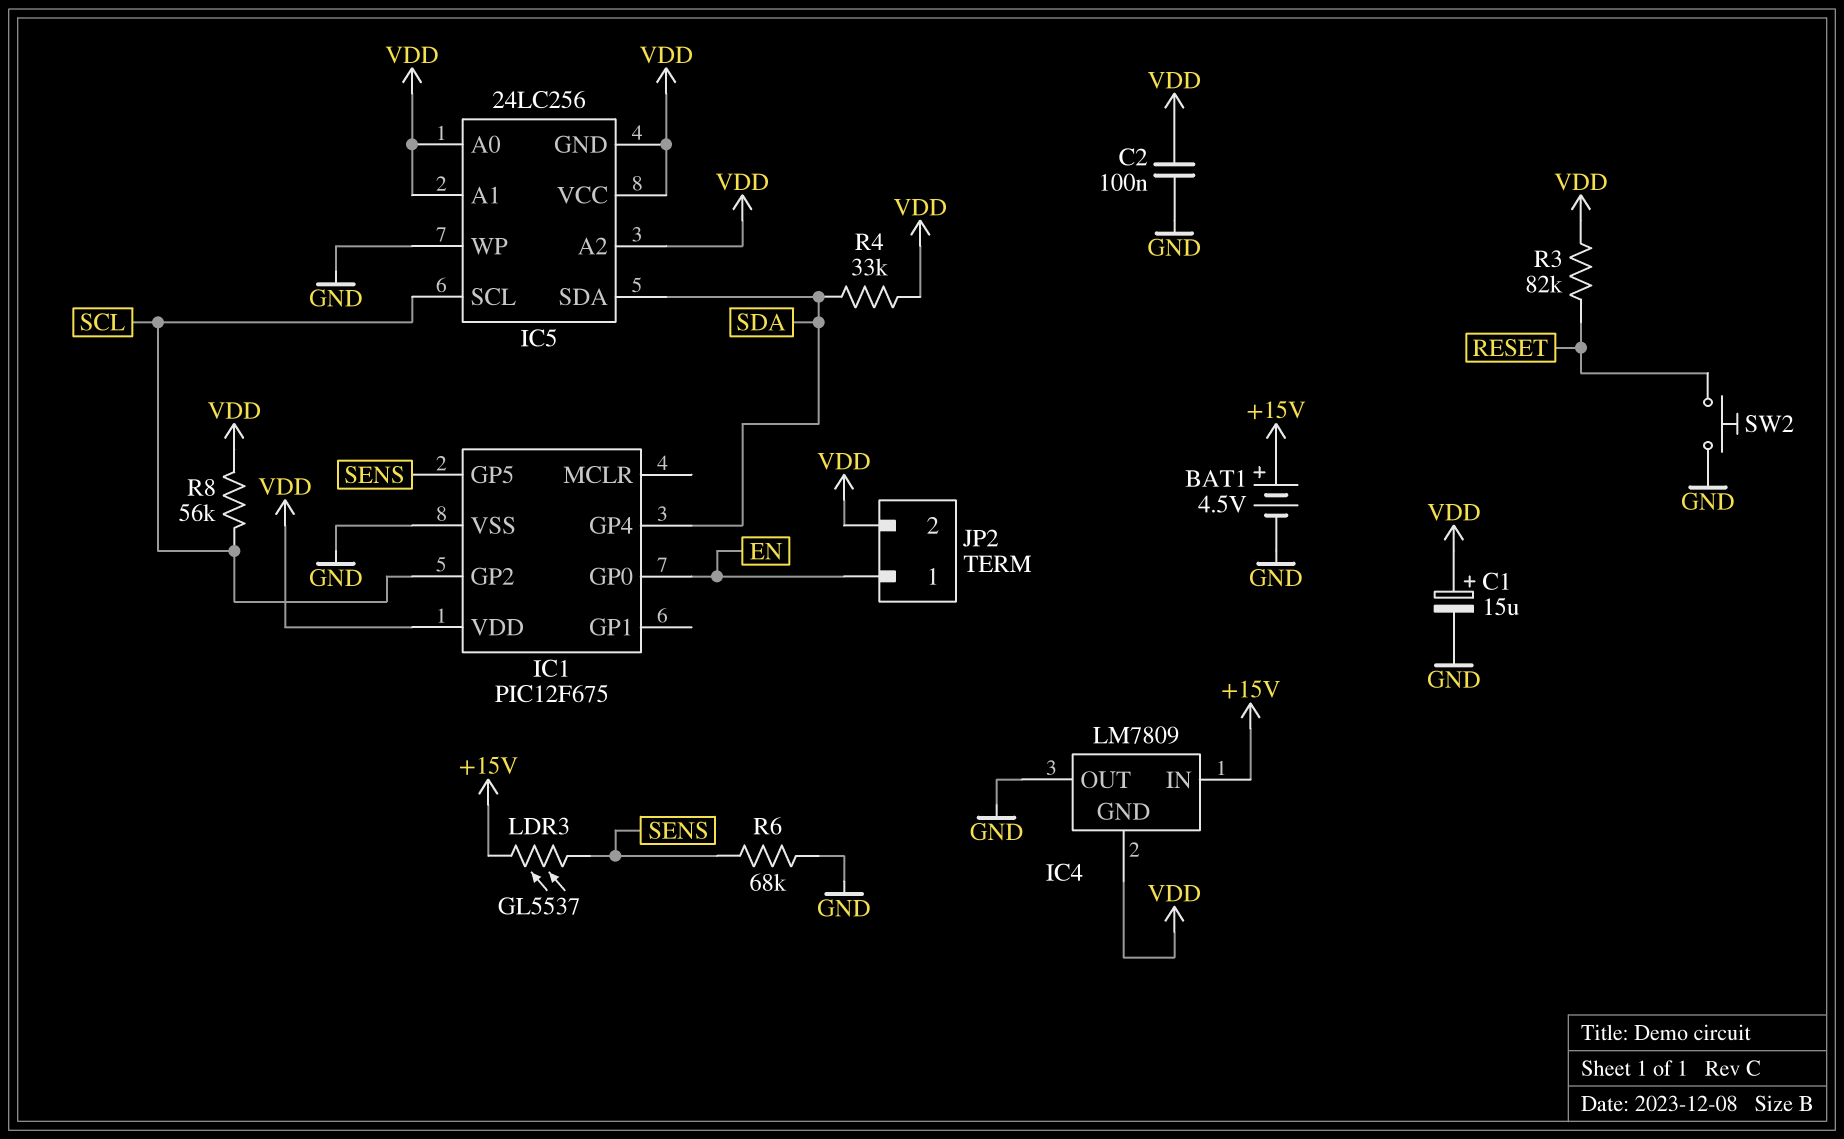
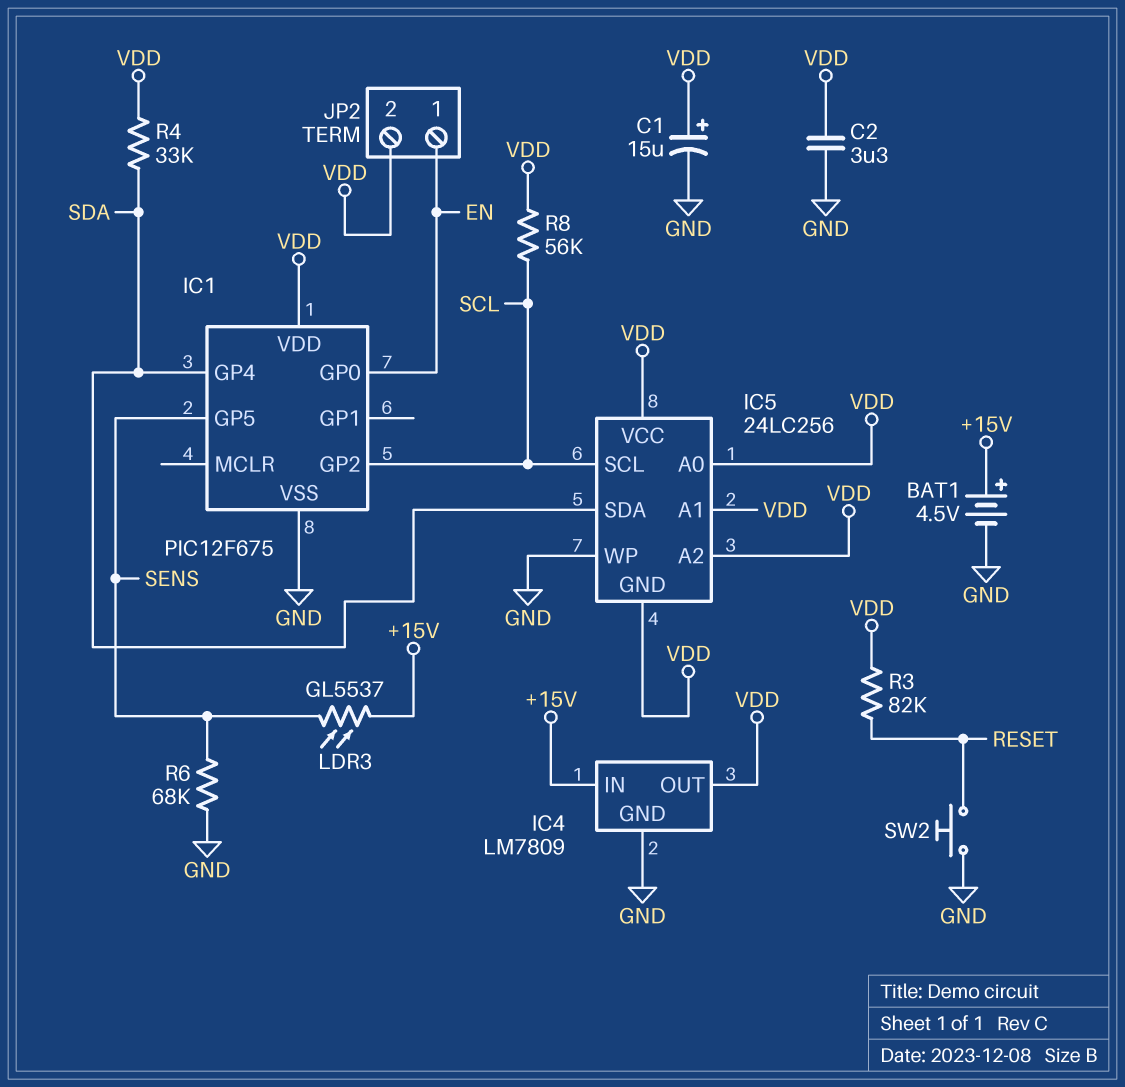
C2: 100nF (GND, VDD) -> 3.3uF (GND, VDD)
IC4 pin GND: VDD -> GND
IC4 pin OUT: GND -> VDD

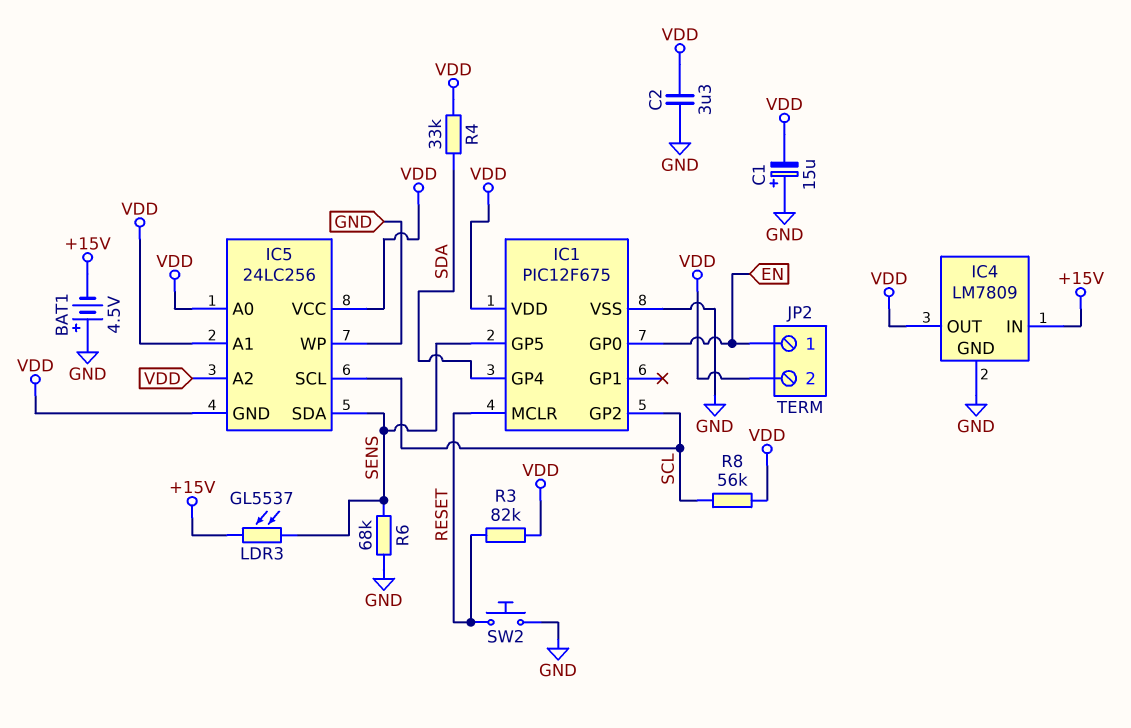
BAT1: 4.5V (plus +15V, minus GND) -> 4.5V (plus GND, minus +15V)
C1: 15uF (plus VDD, minus GND) -> 15uF (plus GND, minus VDD)
IC1 pin MCLR: none -> RESET
IC5 pin SDA: SDA -> SENS

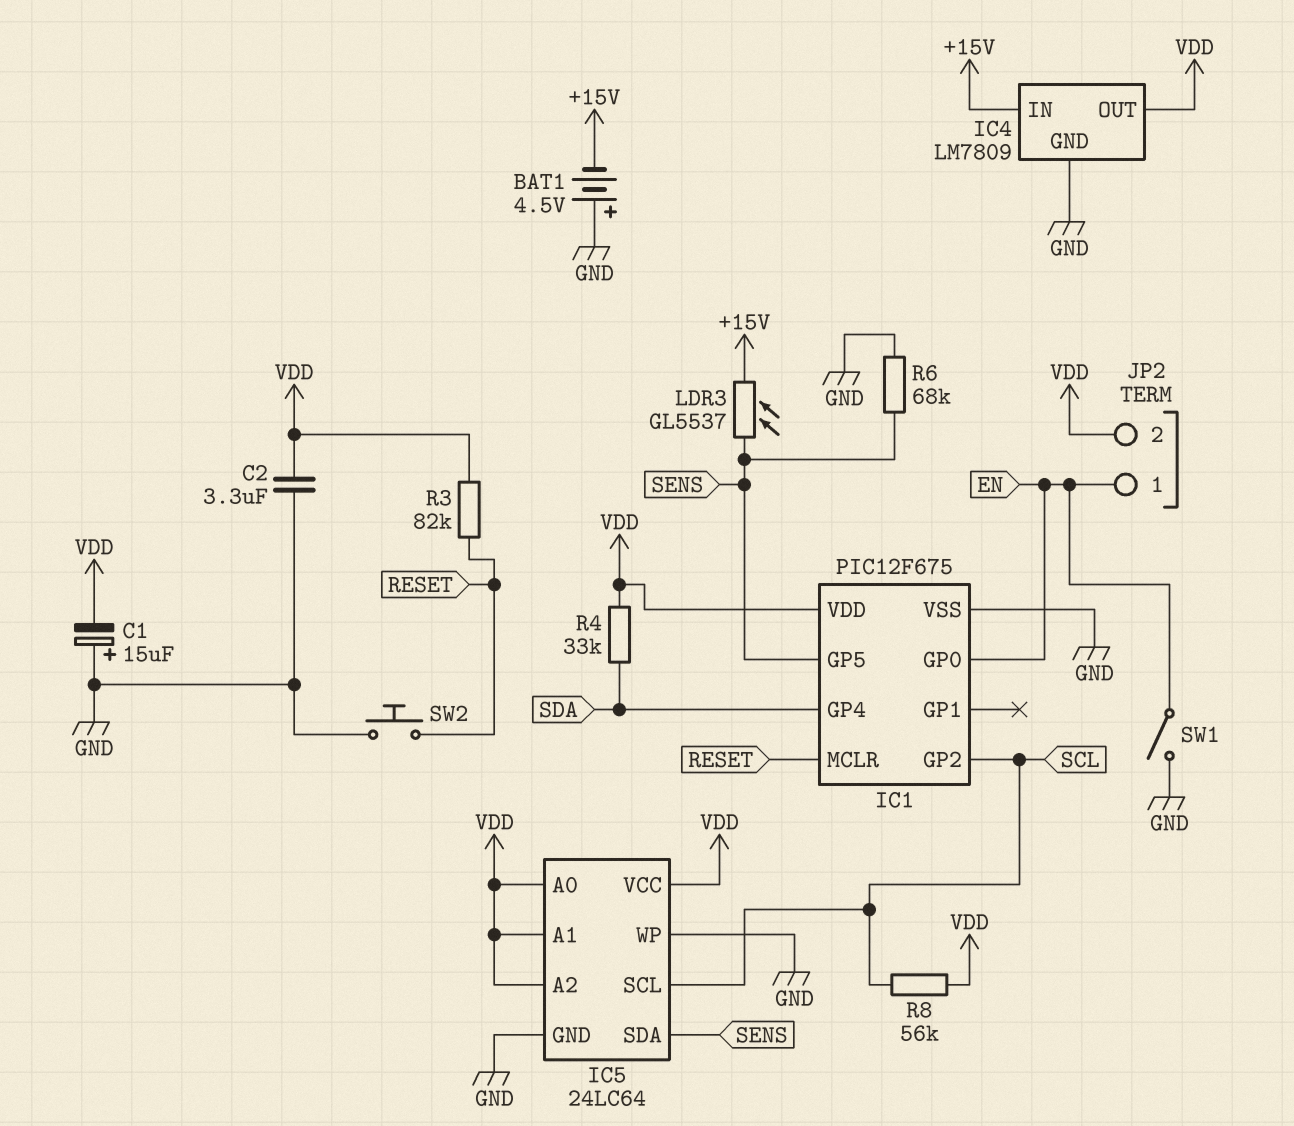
IC5: 24LC256 -> 24LC64
IC5 pin GND: VDD -> GND
SW1: none -> switch (EN, GND)

